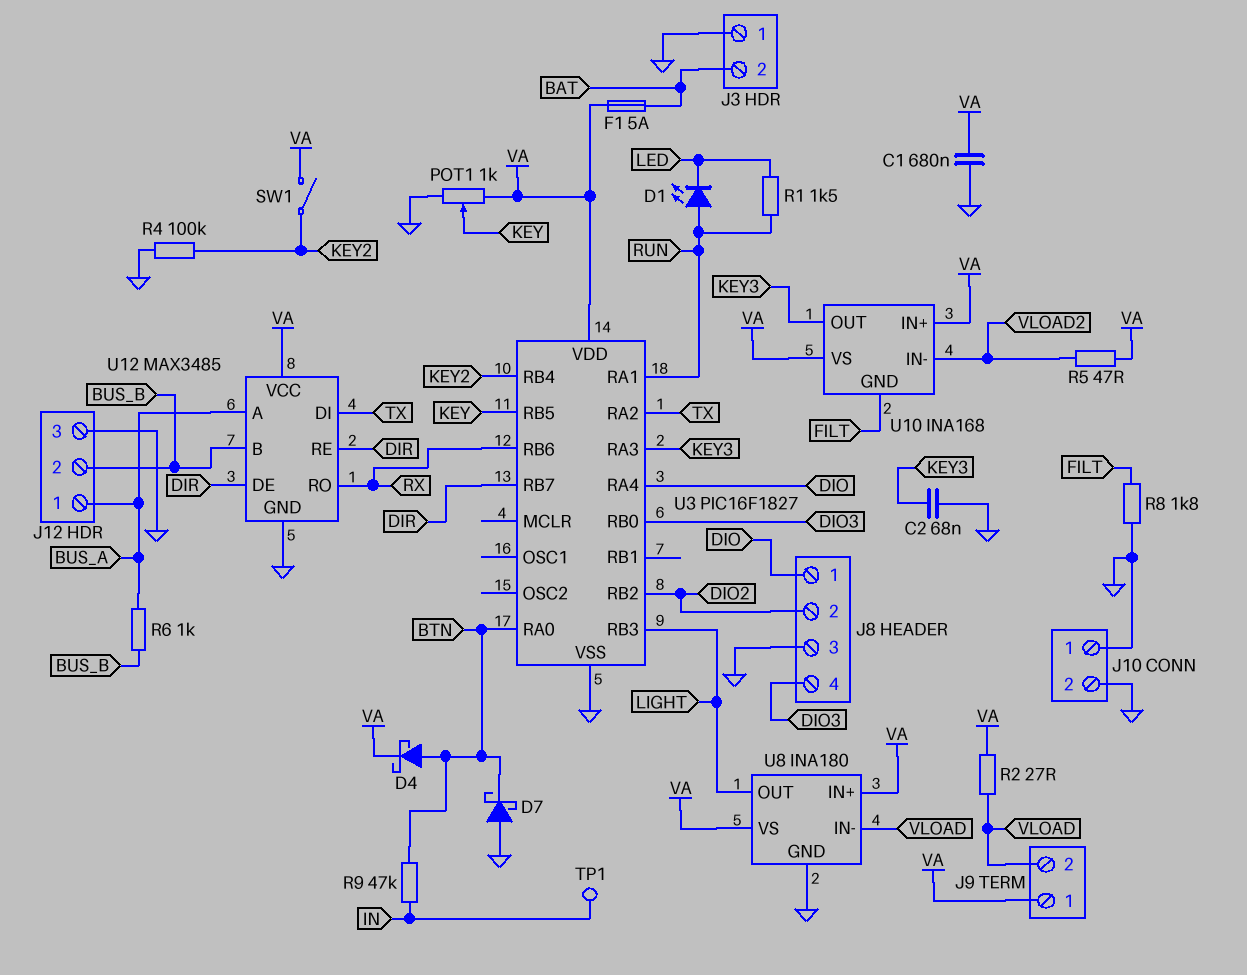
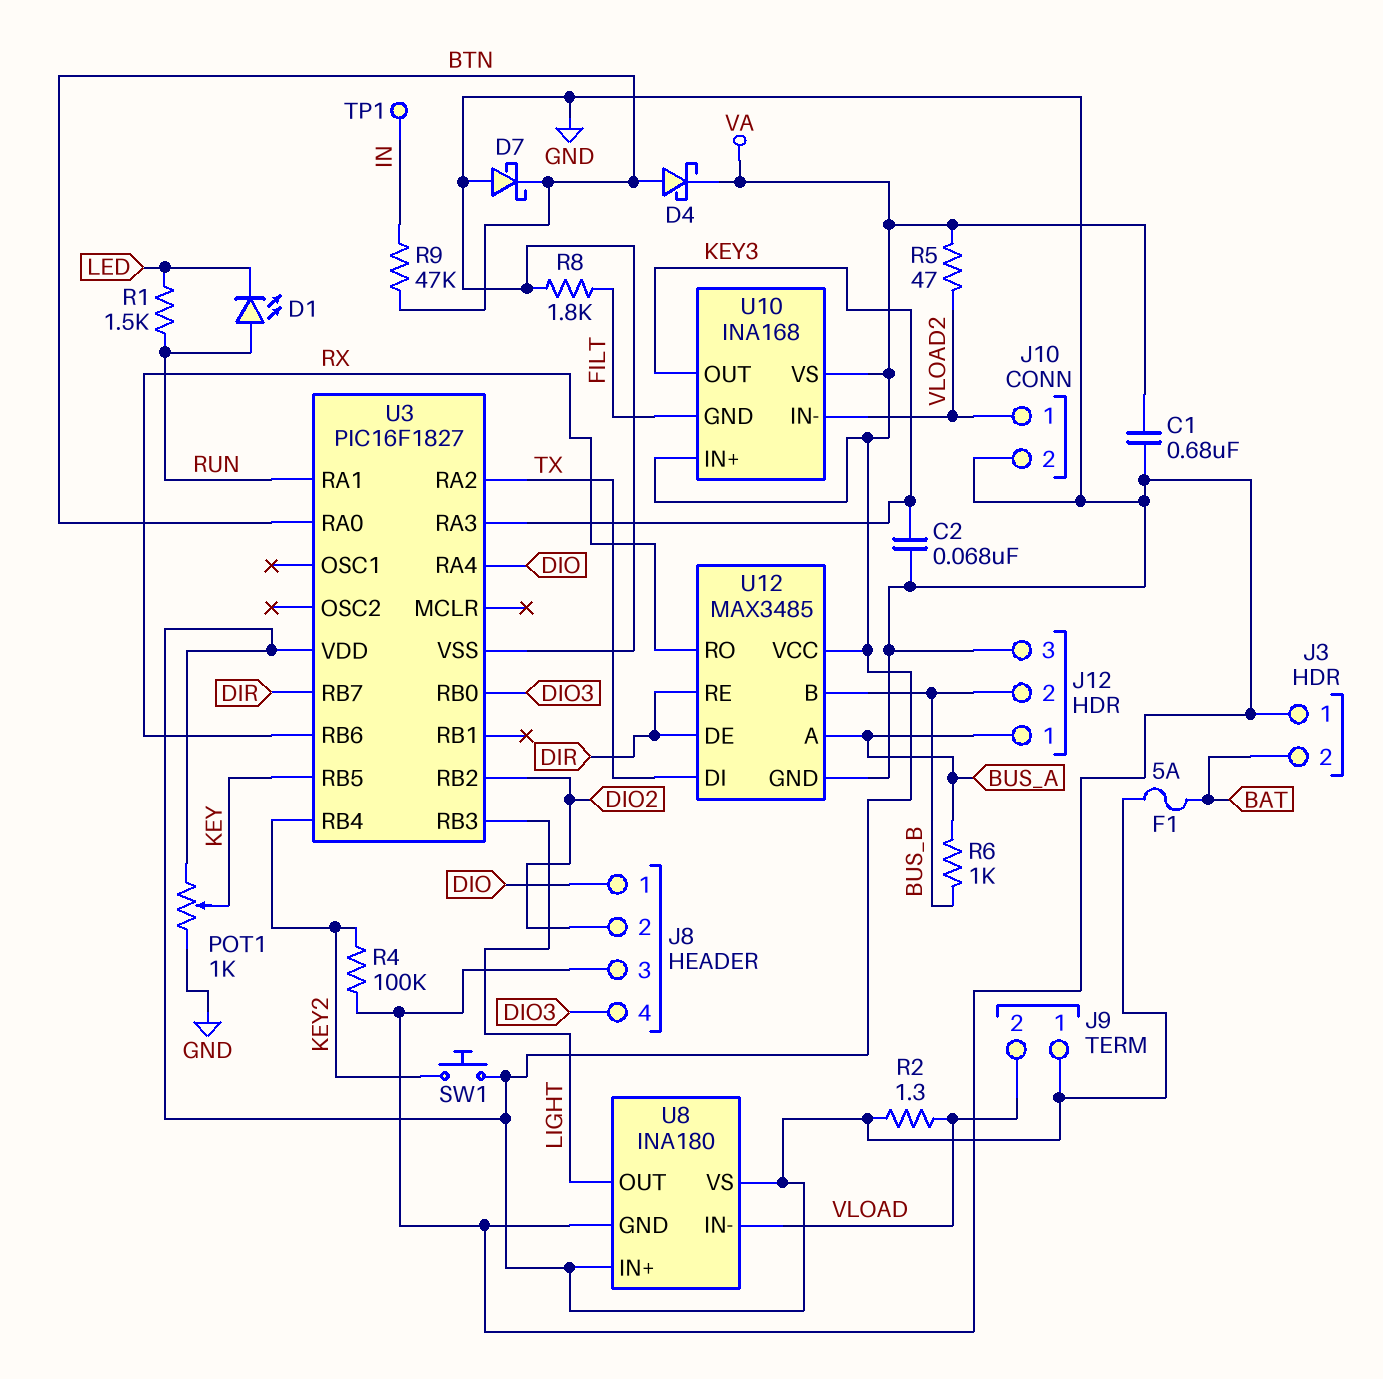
J10 pin 1: GND -> VLOAD2
R2: 27 (VA, VLOAD) -> 1.3 (VA, VLOAD)
SW1: switch (KEY2, VA) -> button (KEY2, VA)

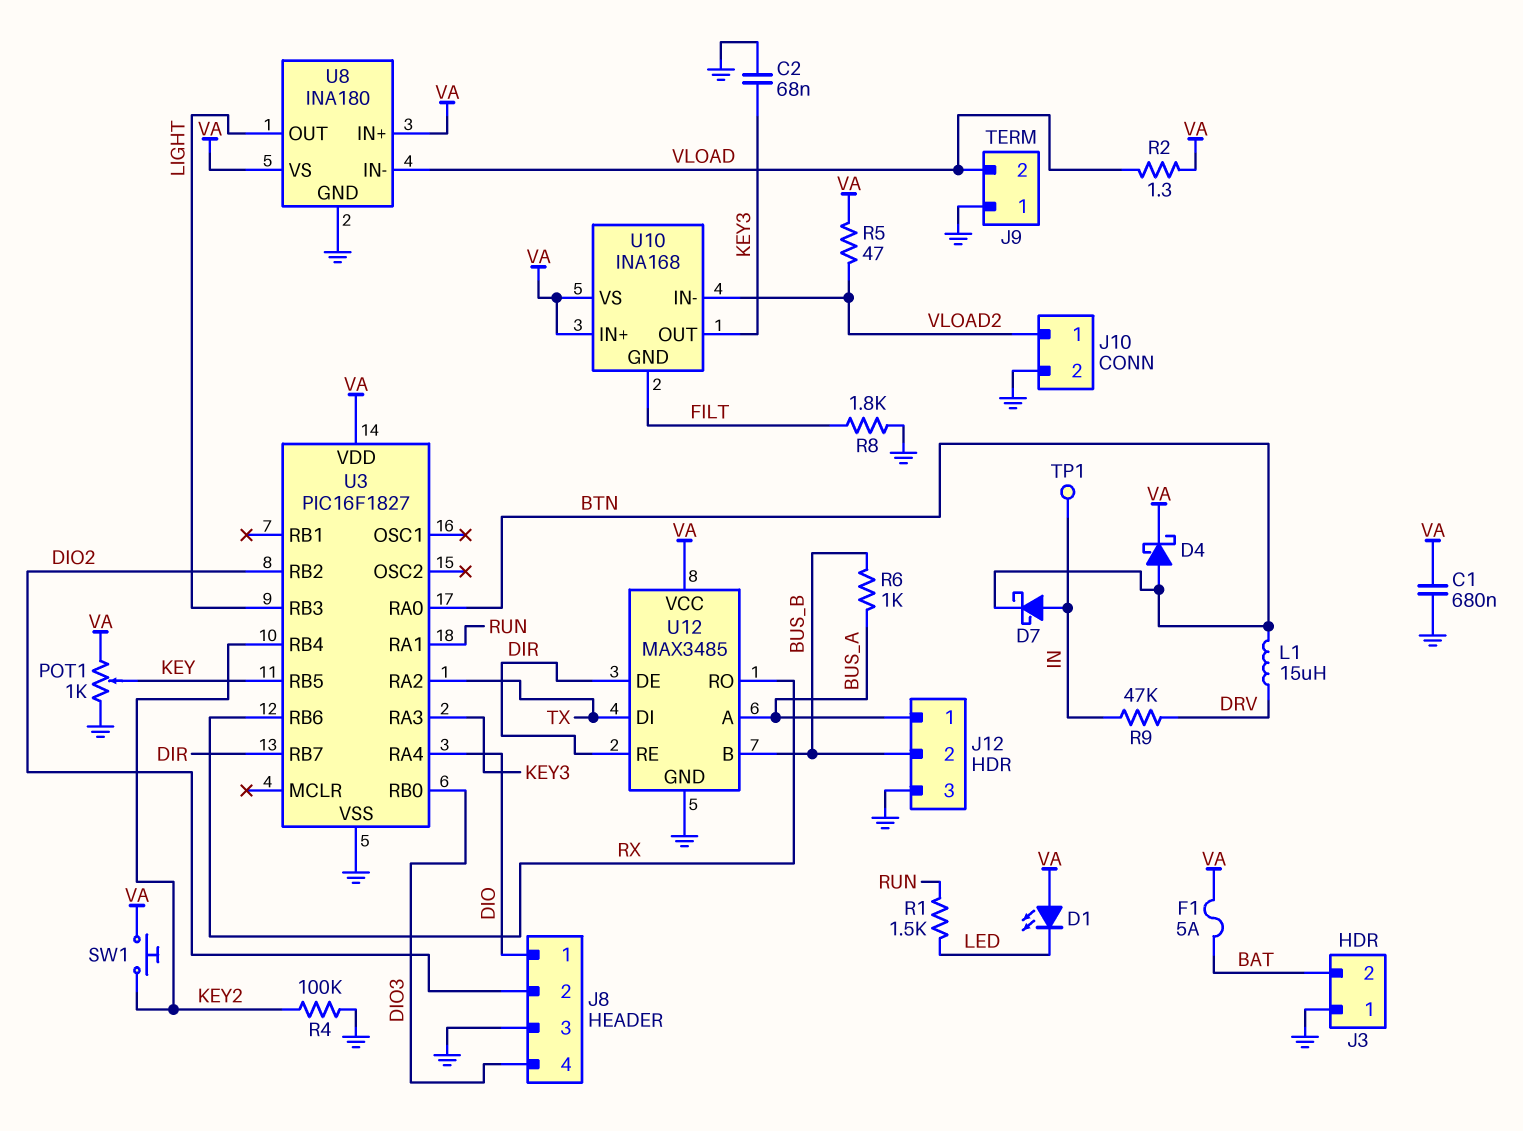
D1: LED (A RUN, K LED) -> LED (A VA, K LED)
D7: schottky (A GND, K BTN) -> schottky (A IN, K BTN)
J9 pin 1: VA -> GND
L1: none -> 15uH (BTN, DRV)
R9: 47k (BTN, IN) -> 47k (DRV, IN)

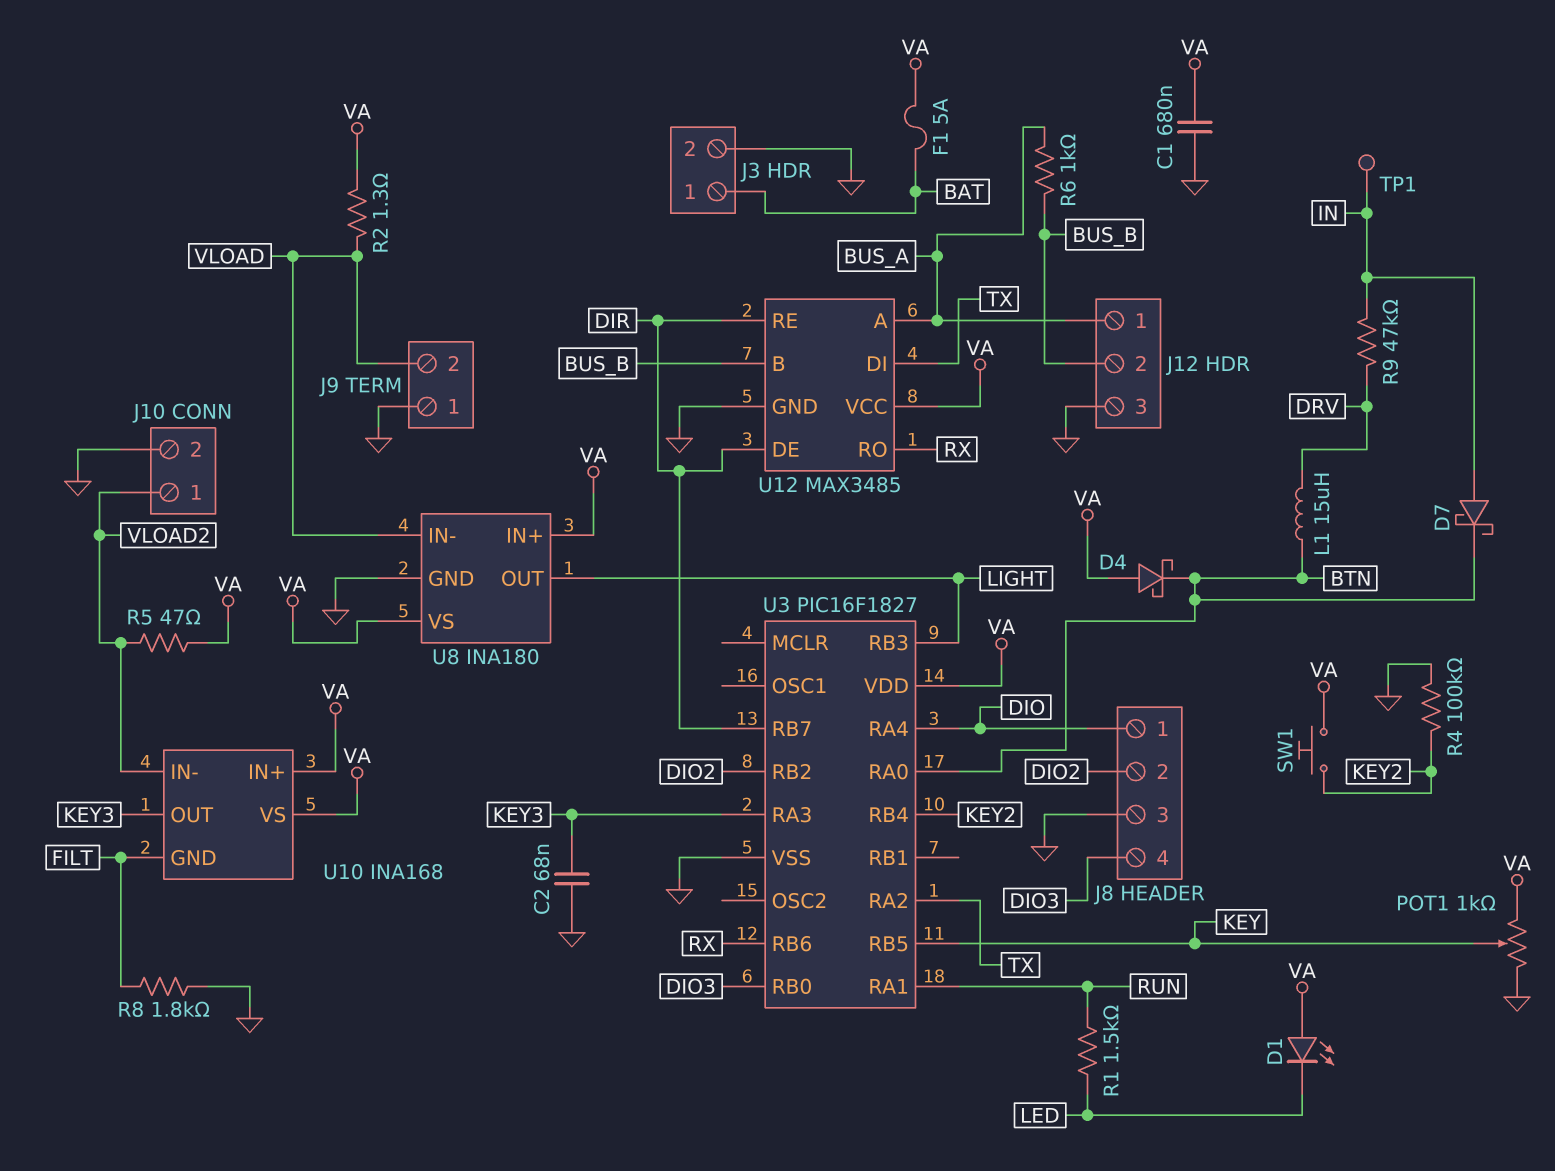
D4: schottky (A BTN, K VA) -> schottky (A VA, K BTN)
J3 pin 1: GND -> BAT
J3 pin 2: BAT -> GND

